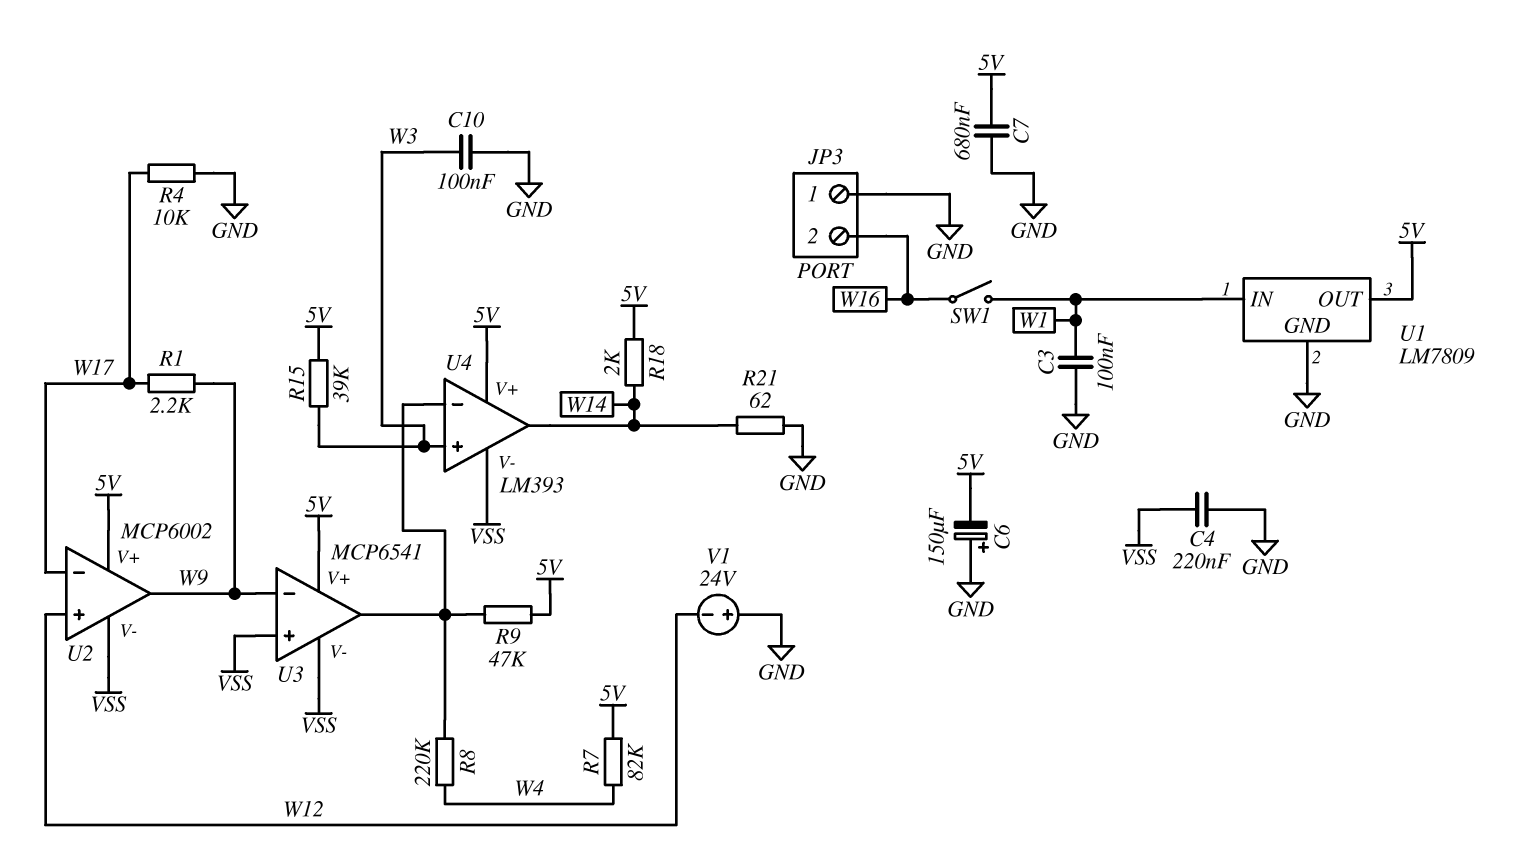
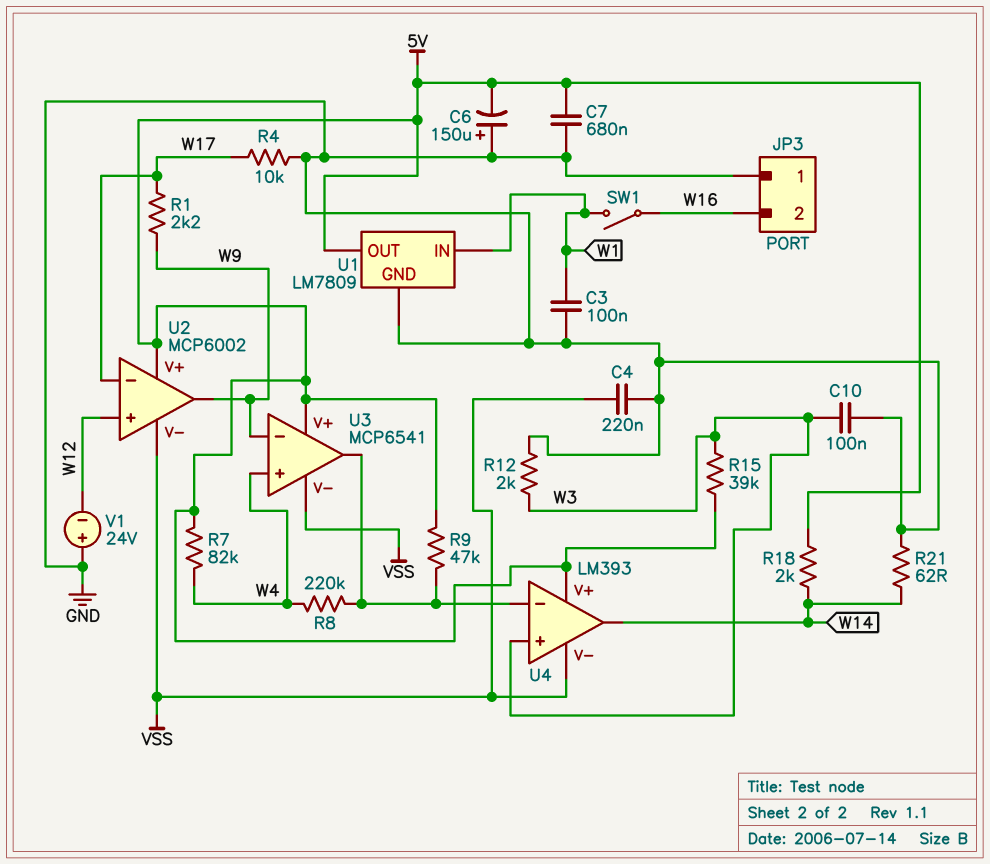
R12: none -> 2k (GND, W3)
U3 pin in+: VSS -> W4

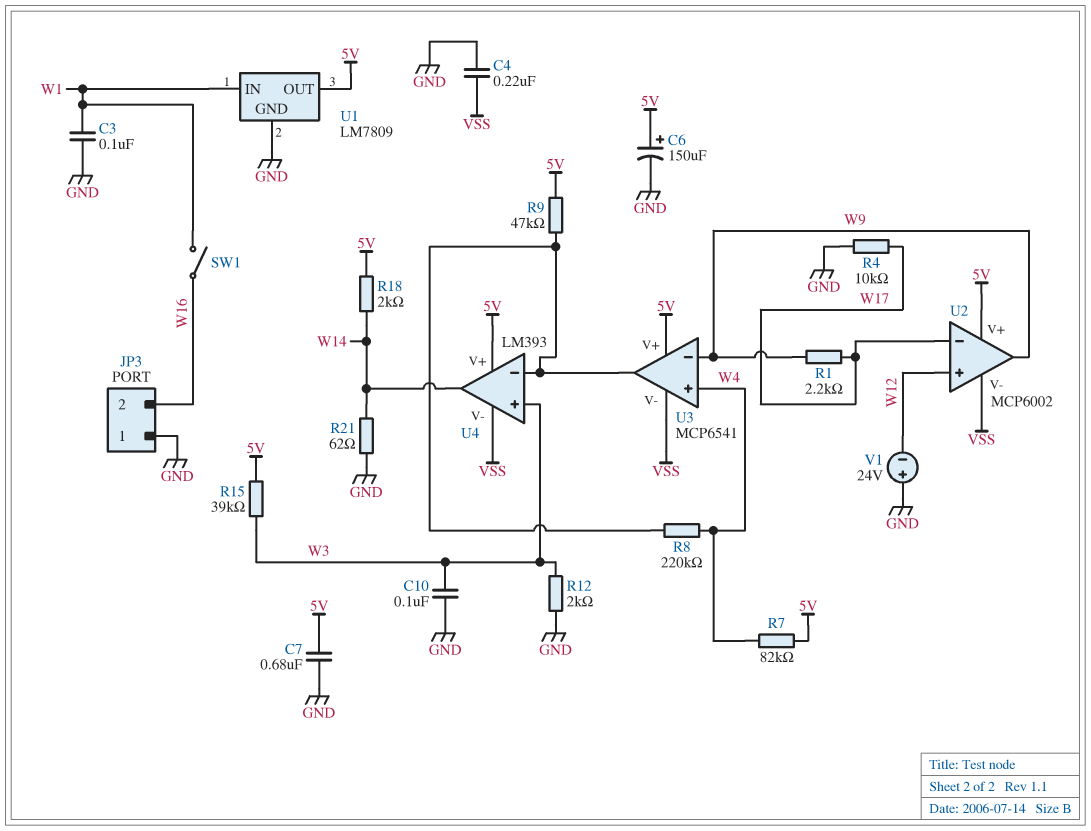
C6: 150uF (plus GND, minus 5V) -> 150uF (plus 5V, minus GND)

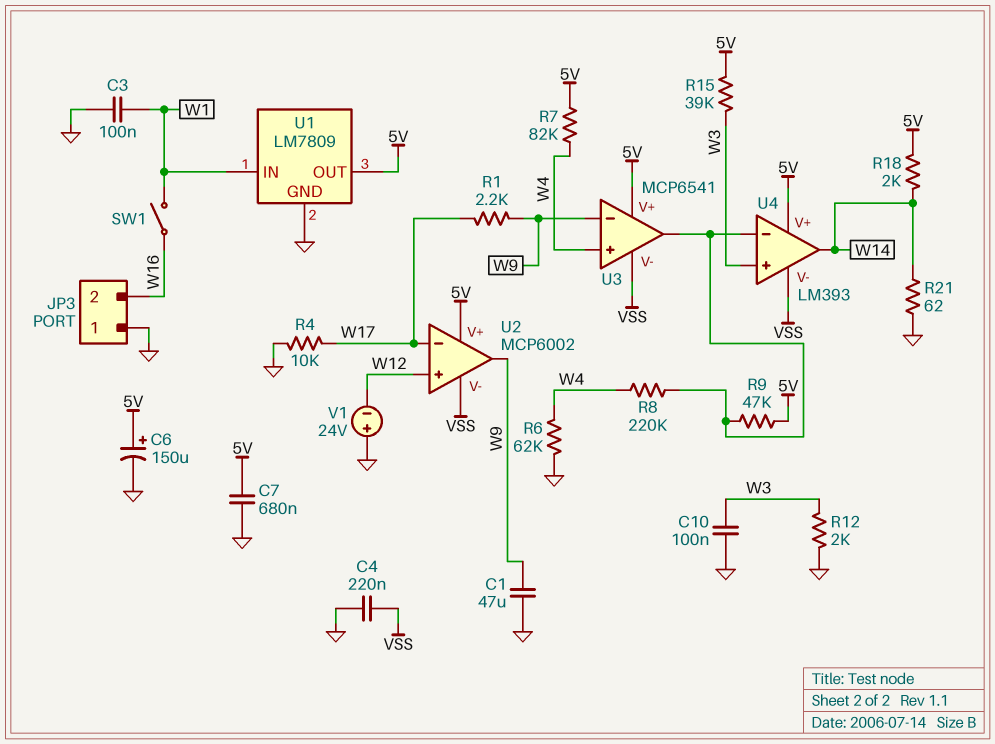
C1: none -> 47uF (GND, W9)
R6: none -> 62k (GND, W4)

